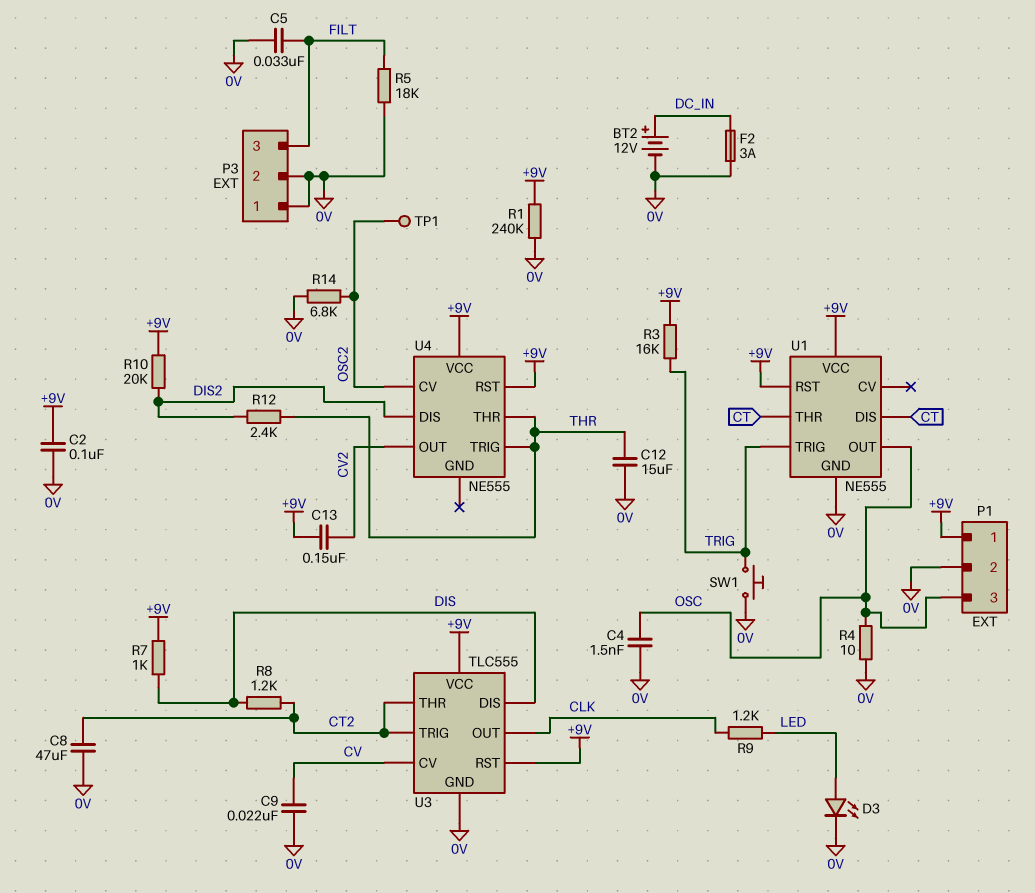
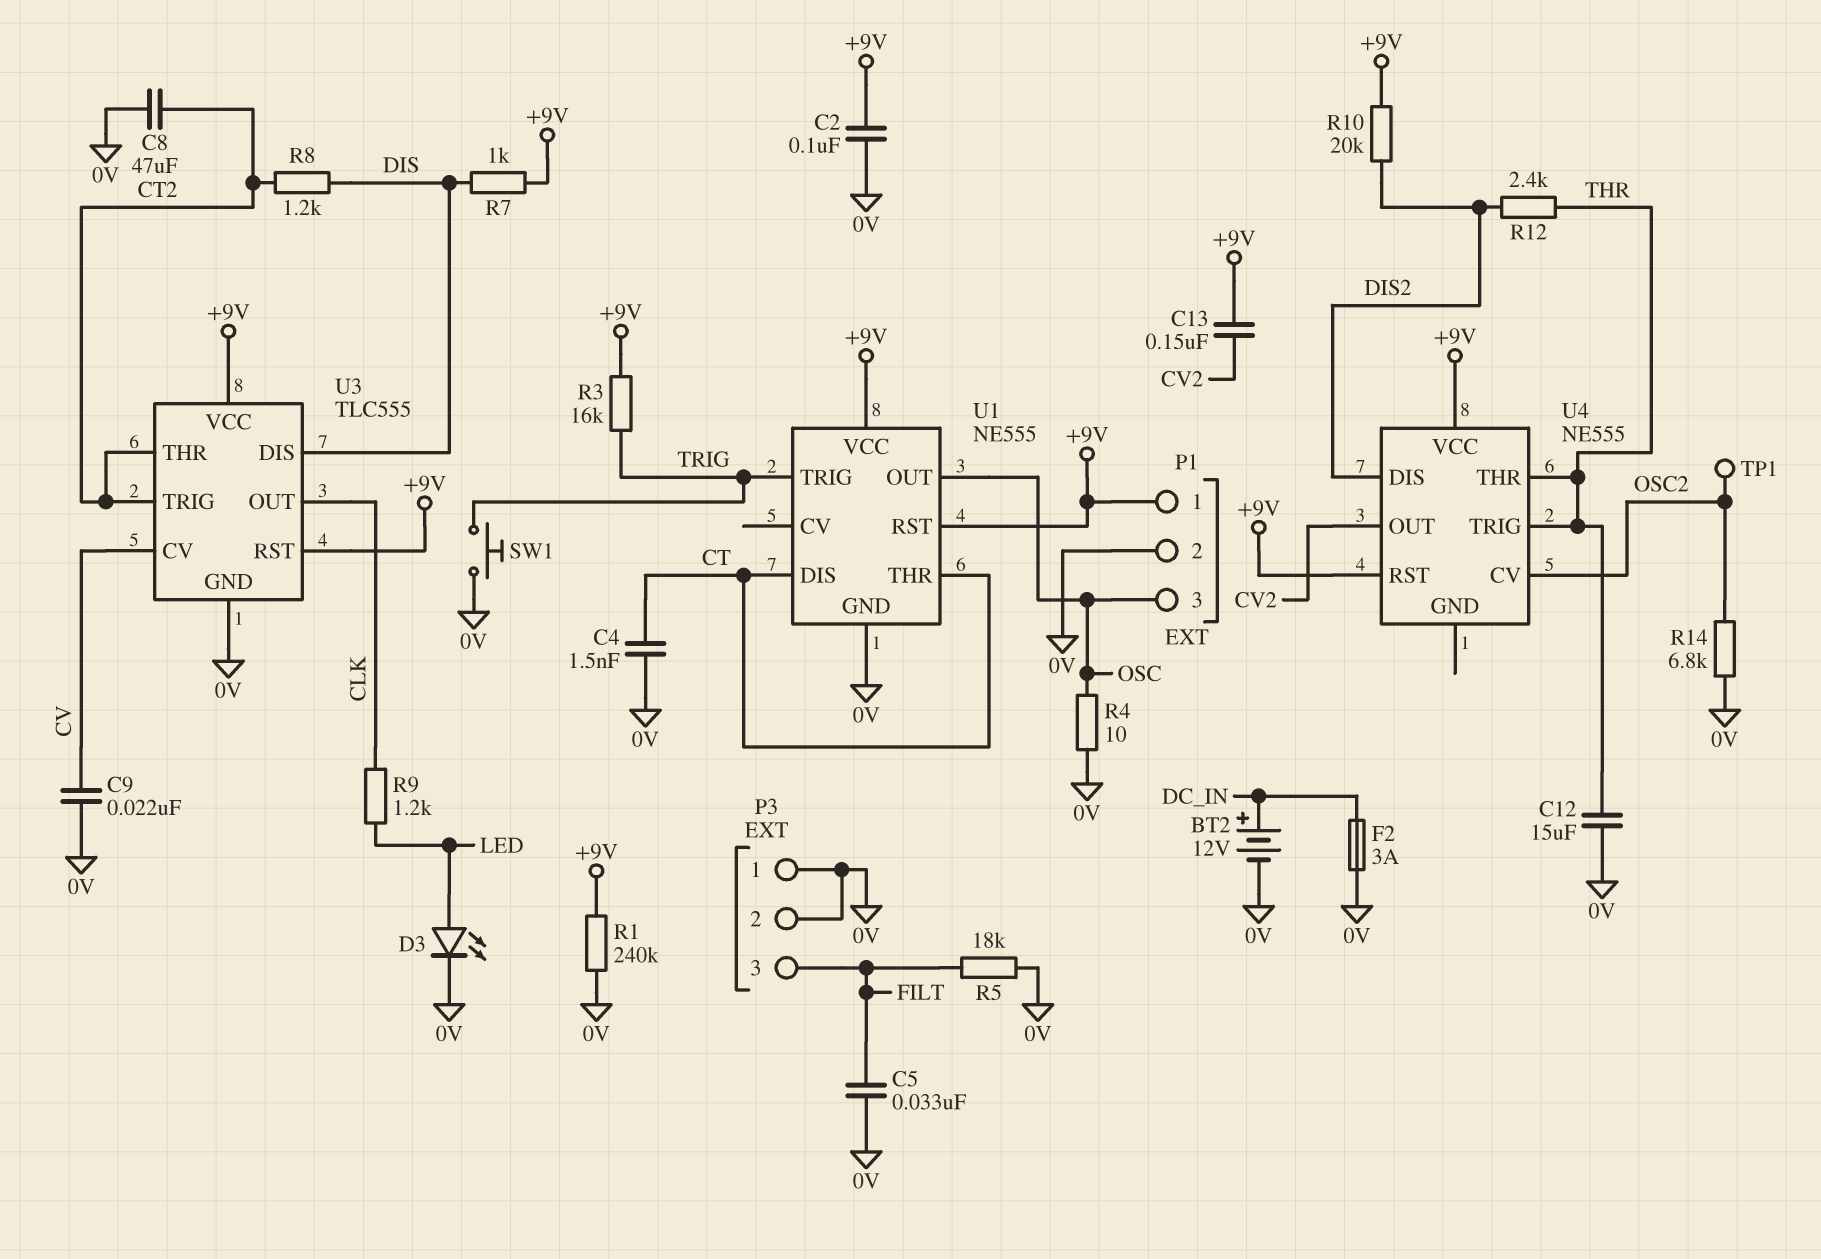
C4: 1.5nF (0V, OSC) -> 1.5nF (0V, CT)

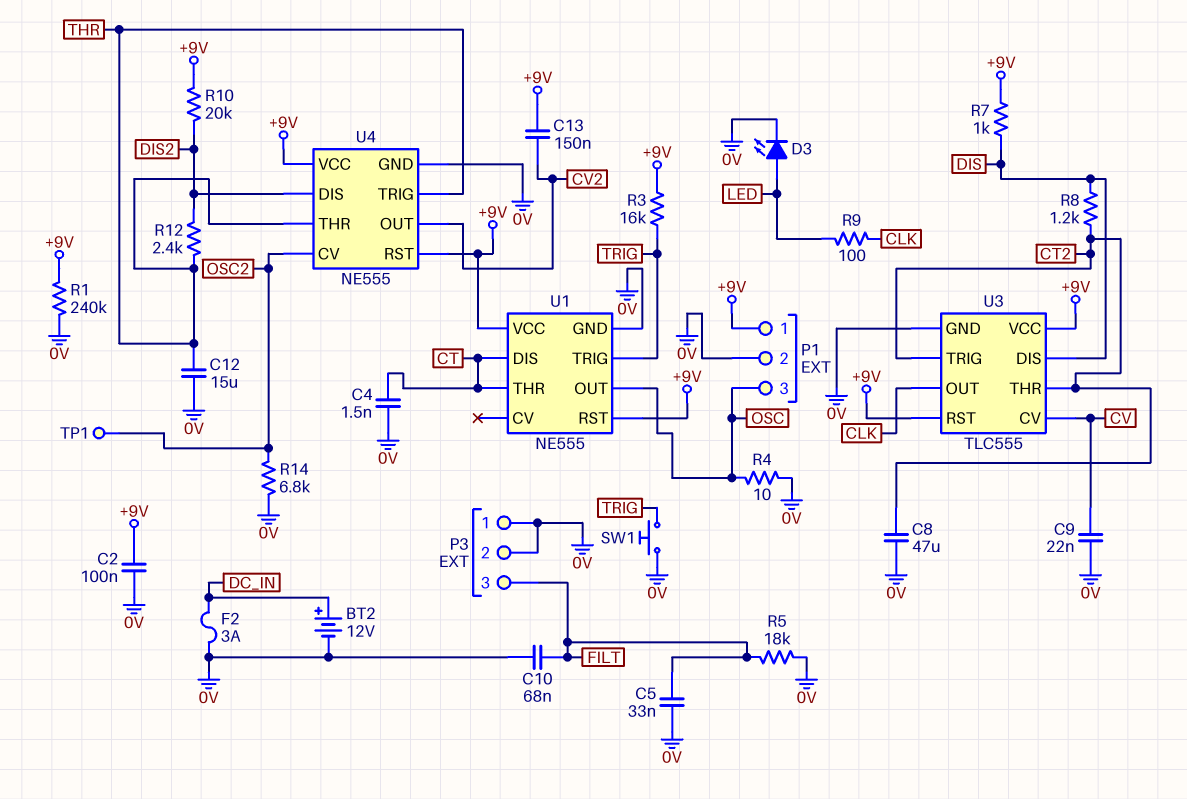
C10: none -> 68nF (0V, FILT)
R9: 1.2k (CLK, LED) -> 100 (CLK, LED)
U4 pin GND: none -> 0V

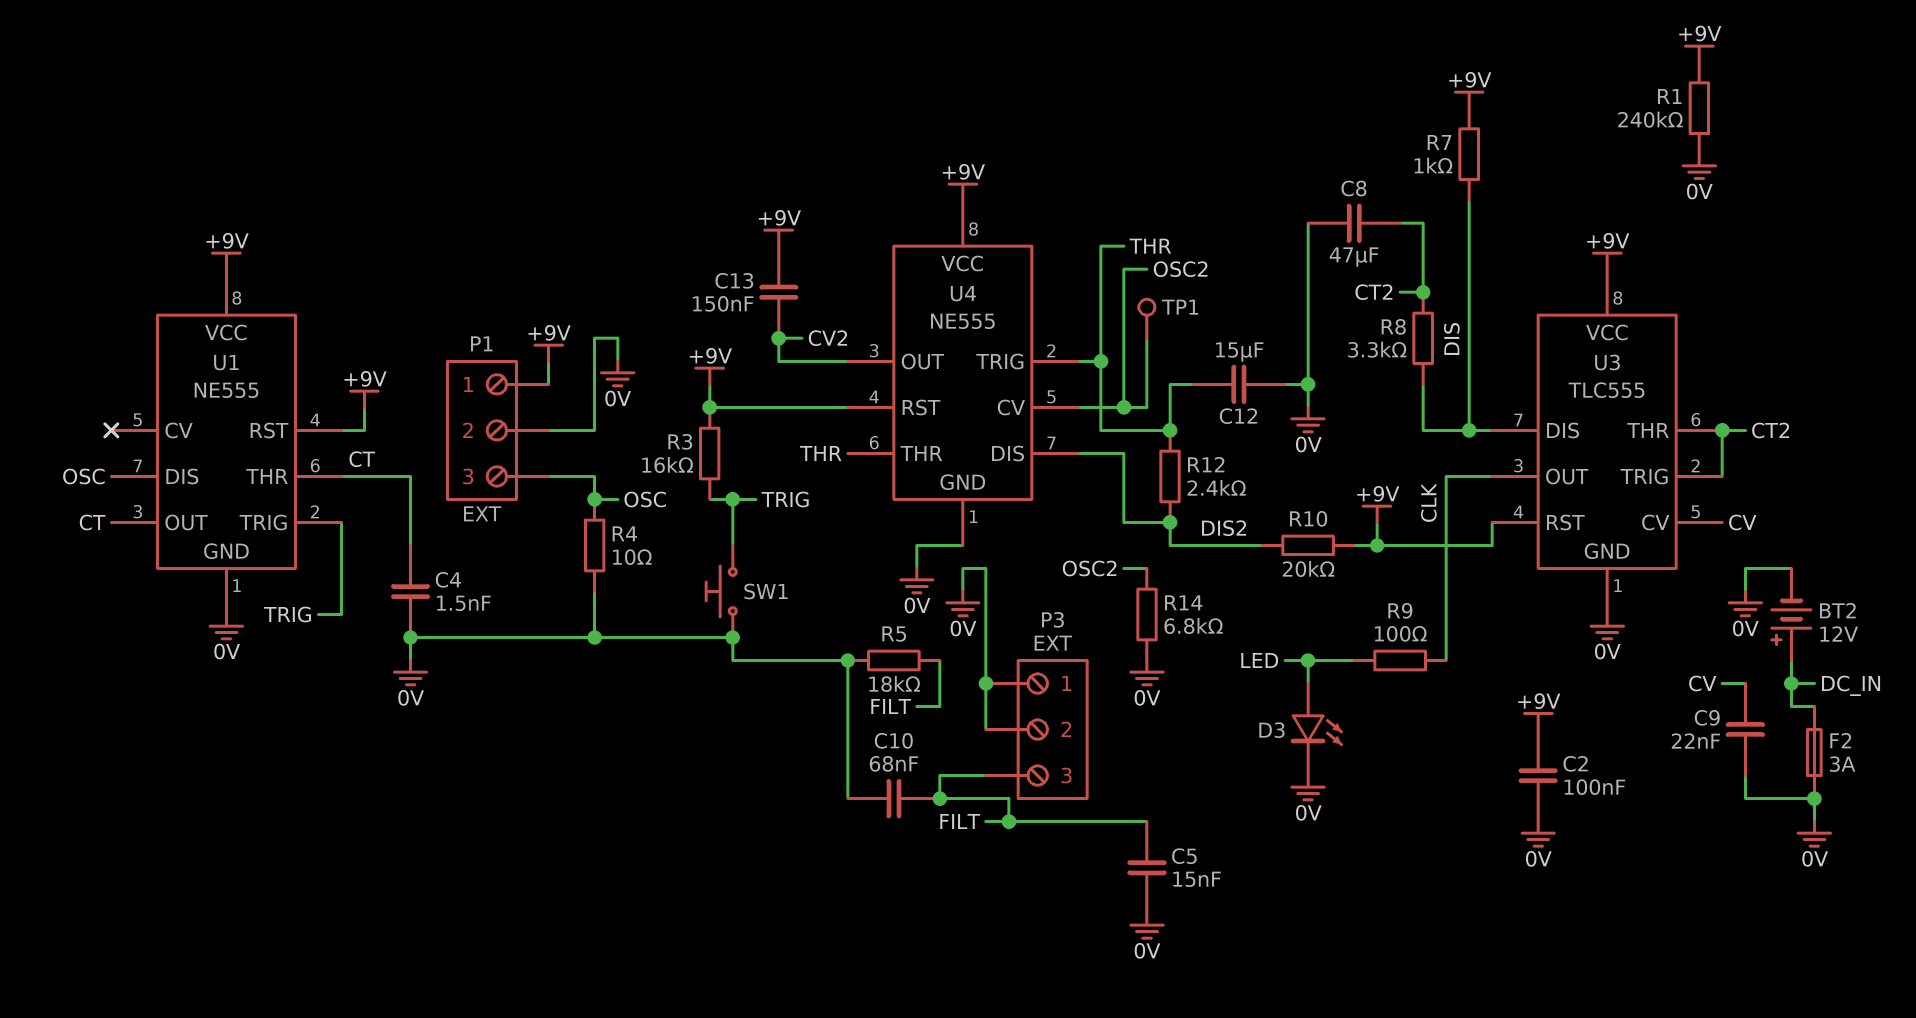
C5: 33nF (0V, FILT) -> 15nF (0V, FILT)
R8: 1.2k (CT2, DIS) -> 3.3k (CT2, DIS)
U1 pin DIS: CT -> OSC
U1 pin OUT: OSC -> CT

